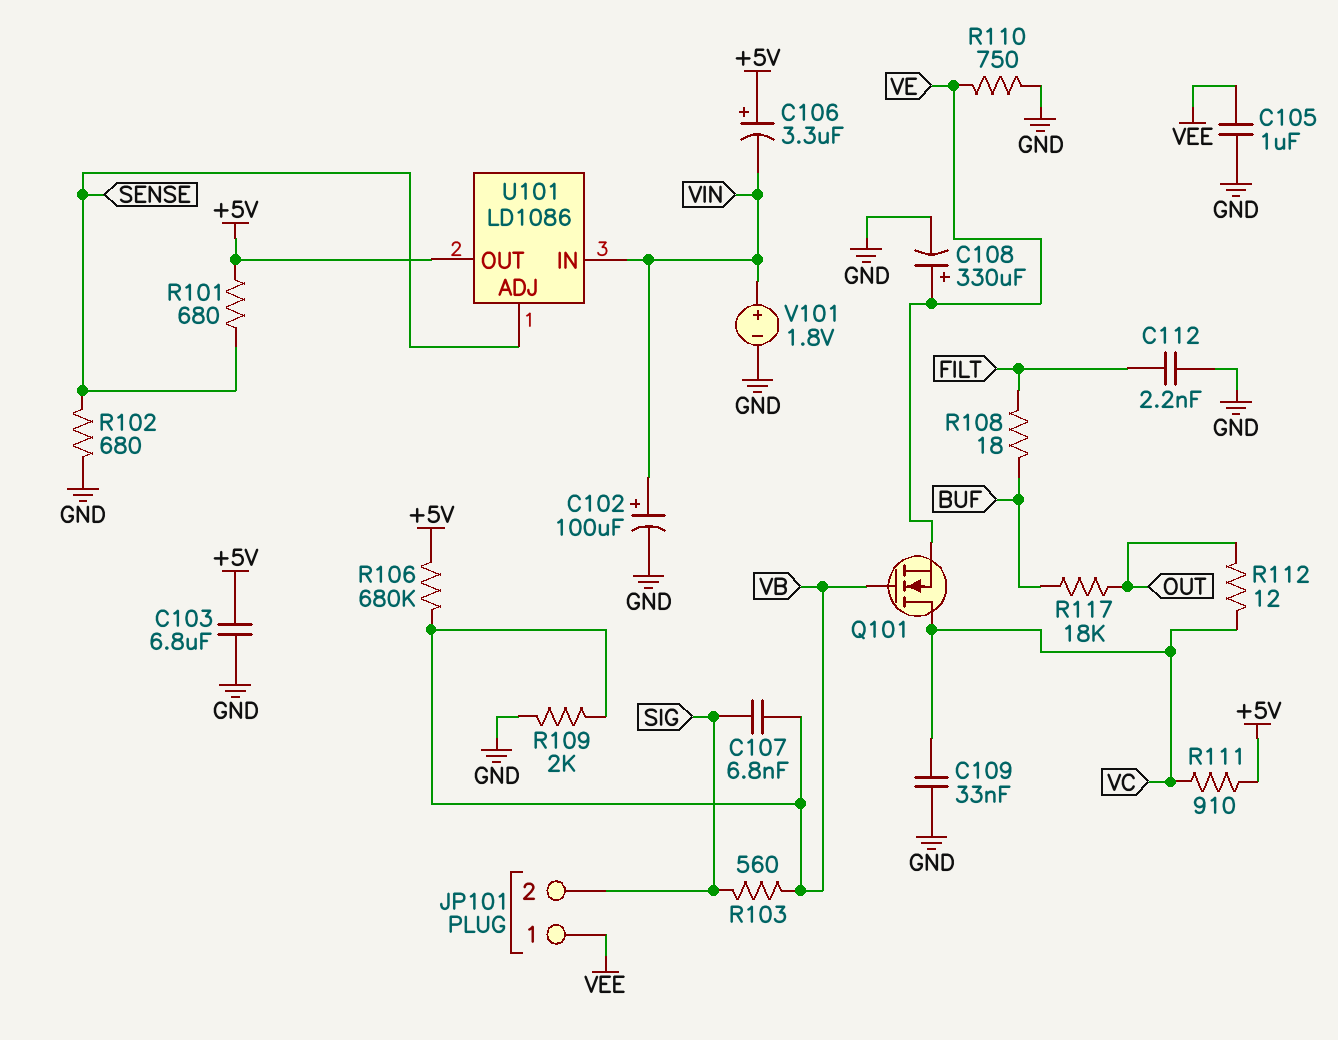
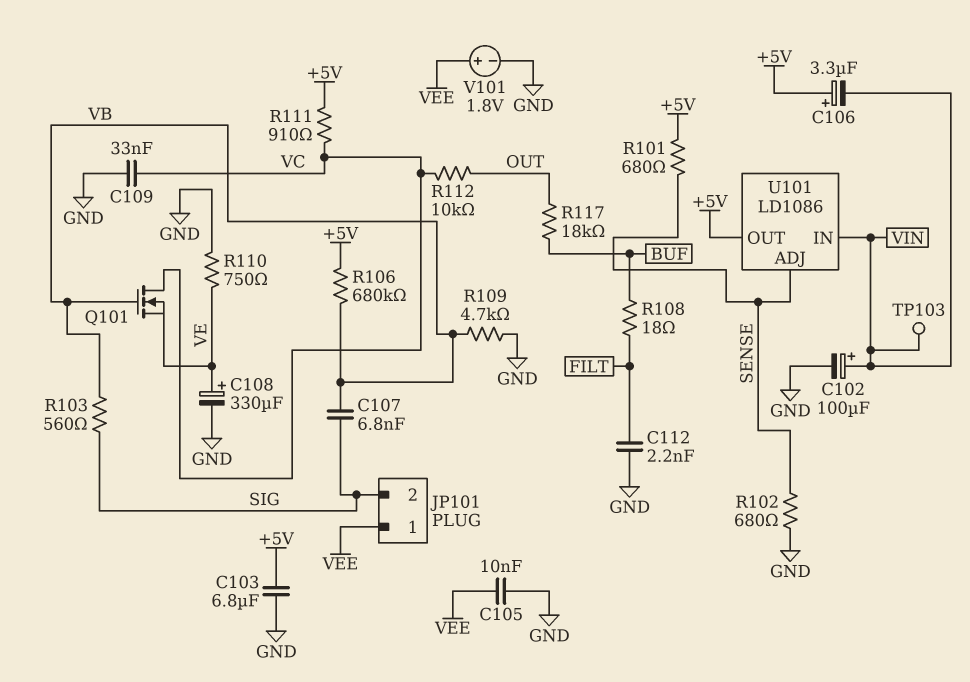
C105: 1uF (GND, VEE) -> 10nF (GND, VEE)
R109: 2k (GND, VB) -> 4.7k (GND, VB)
R112: 12 (OUT, VC) -> 10k (OUT, VC)
TP103: none -> test point (VIN)
V101: 1.8V (plus VIN, minus GND) -> 1.8V (plus VEE, minus GND)

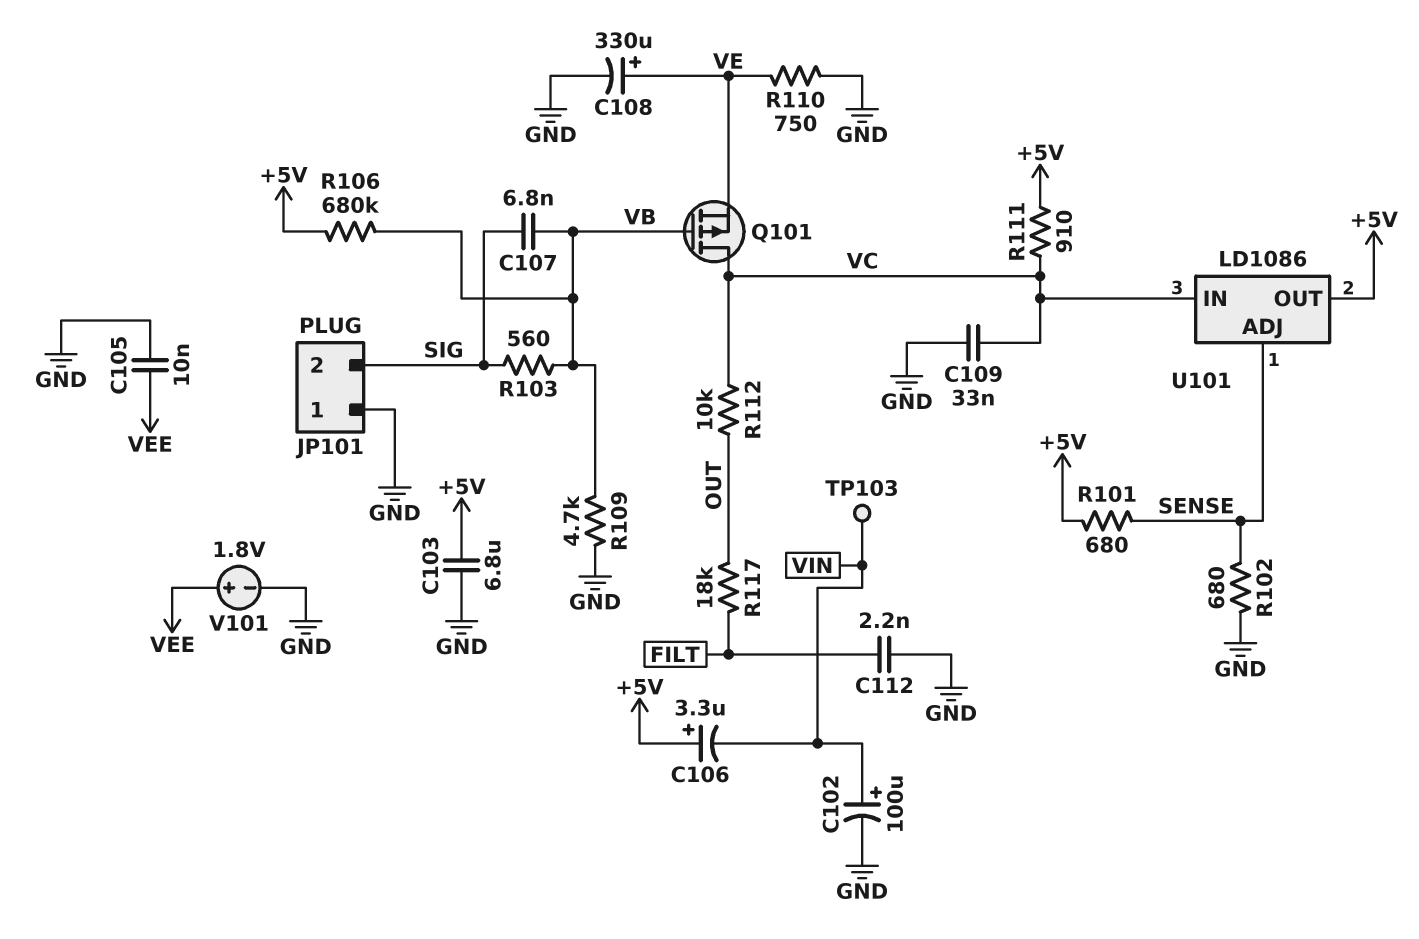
JP101 pin 1: VEE -> GND
Q101: NMOS (G VB, D VC, S VE) -> PMOS (G VB, D VC, S VE)
R108: 18 (BUF, FILT) -> none
R117: 18k (BUF, OUT) -> 18k (FILT, OUT)
U101 pin IN: VIN -> VC

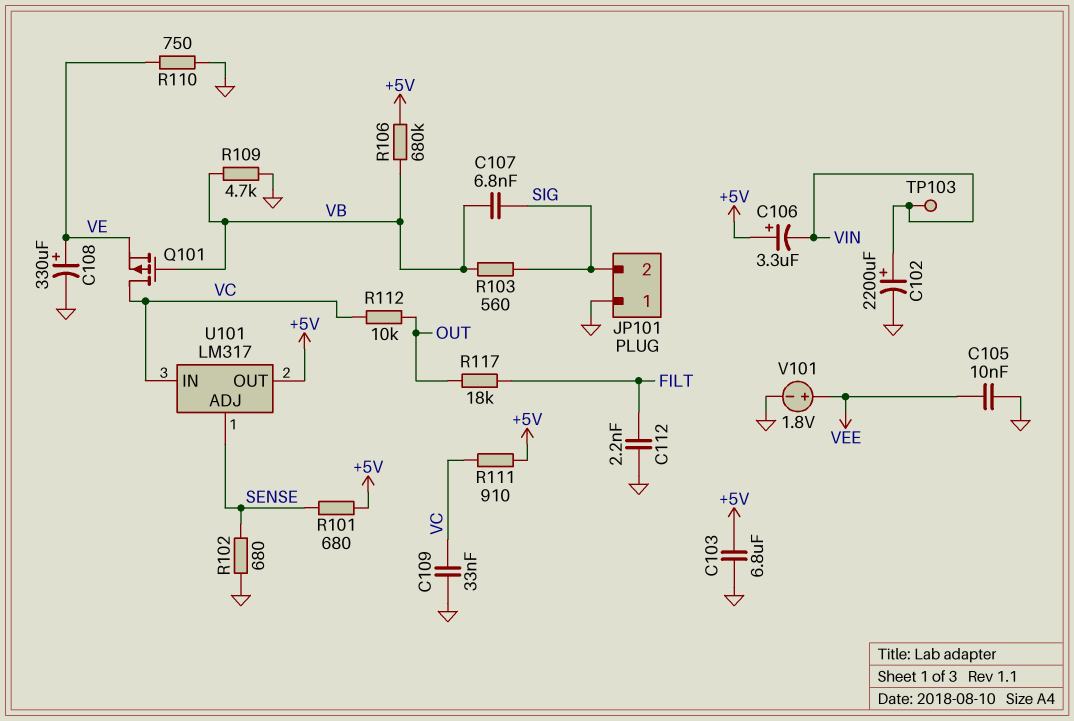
C102: 100uF (plus VIN, minus GND) -> 2200uF (plus VIN, minus GND)
U101: LD1086 -> LM317

